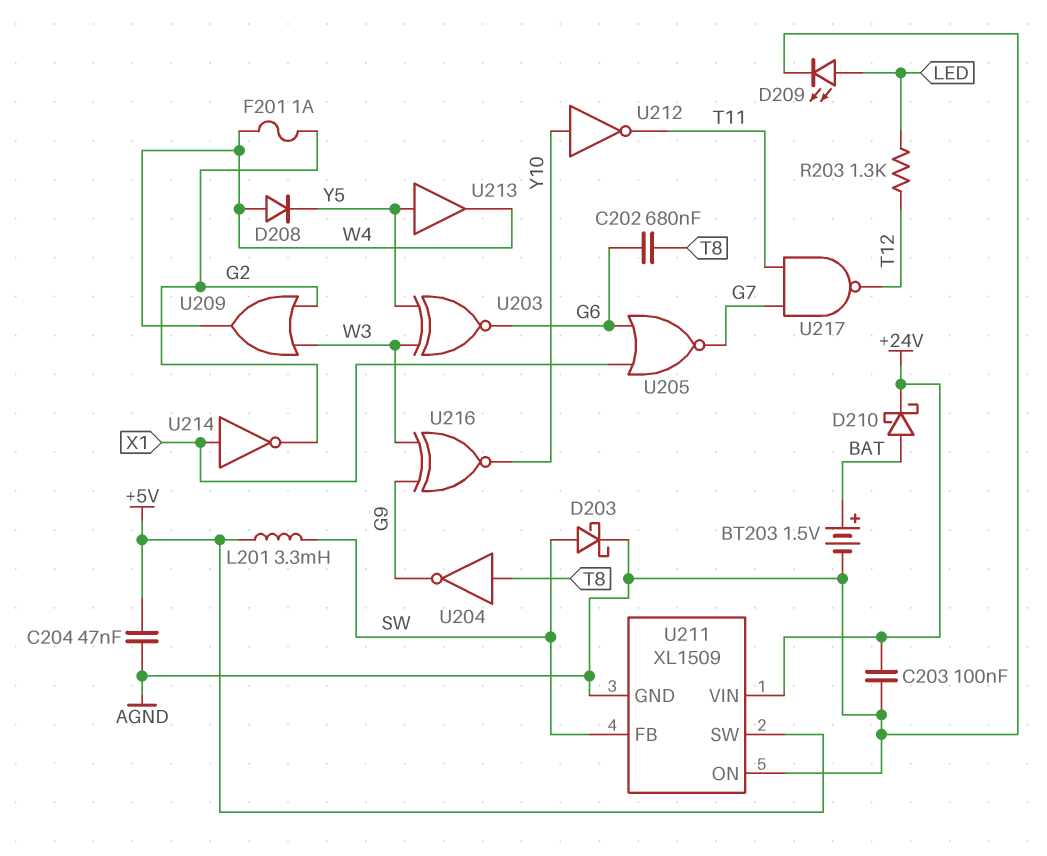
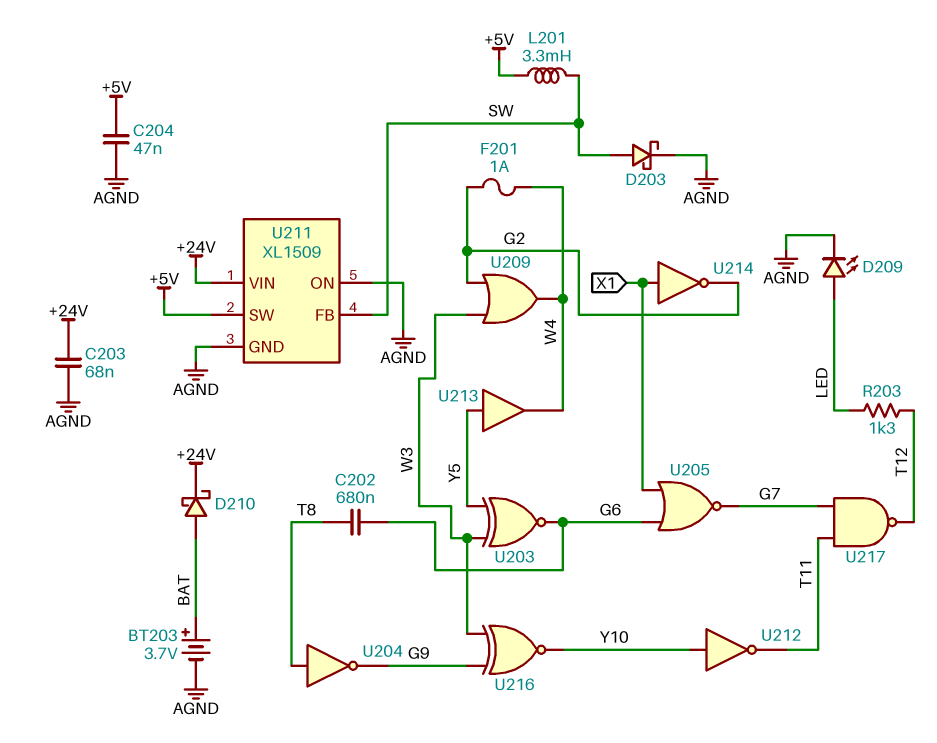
BT203: 1.5V (plus BAT, minus AGND) -> 3.7V (plus BAT, minus AGND)
C203: 100nF (+24V, AGND) -> 68nF (+24V, AGND)
D208: diode (A W4, K Y5) -> none

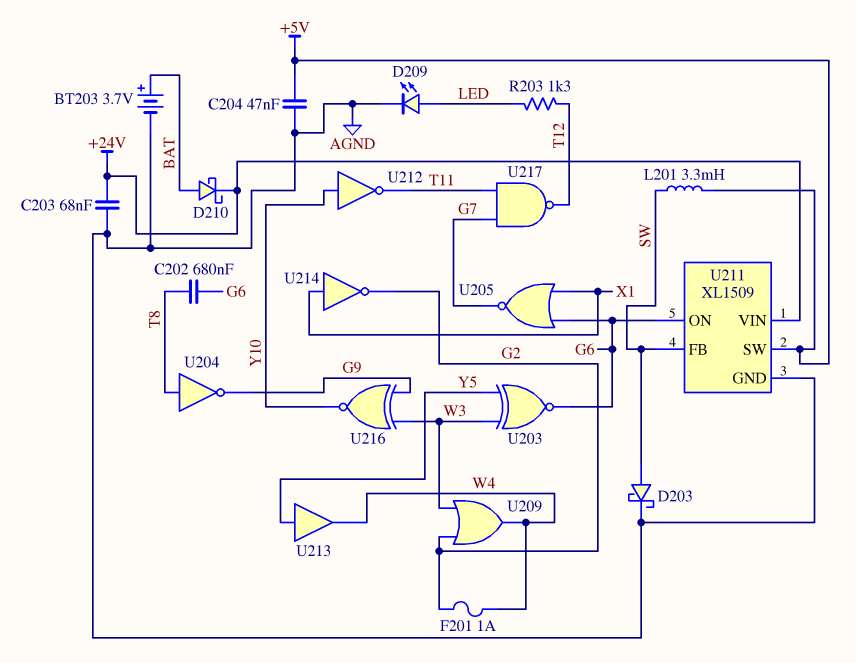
U211 pin ON: AGND -> G6

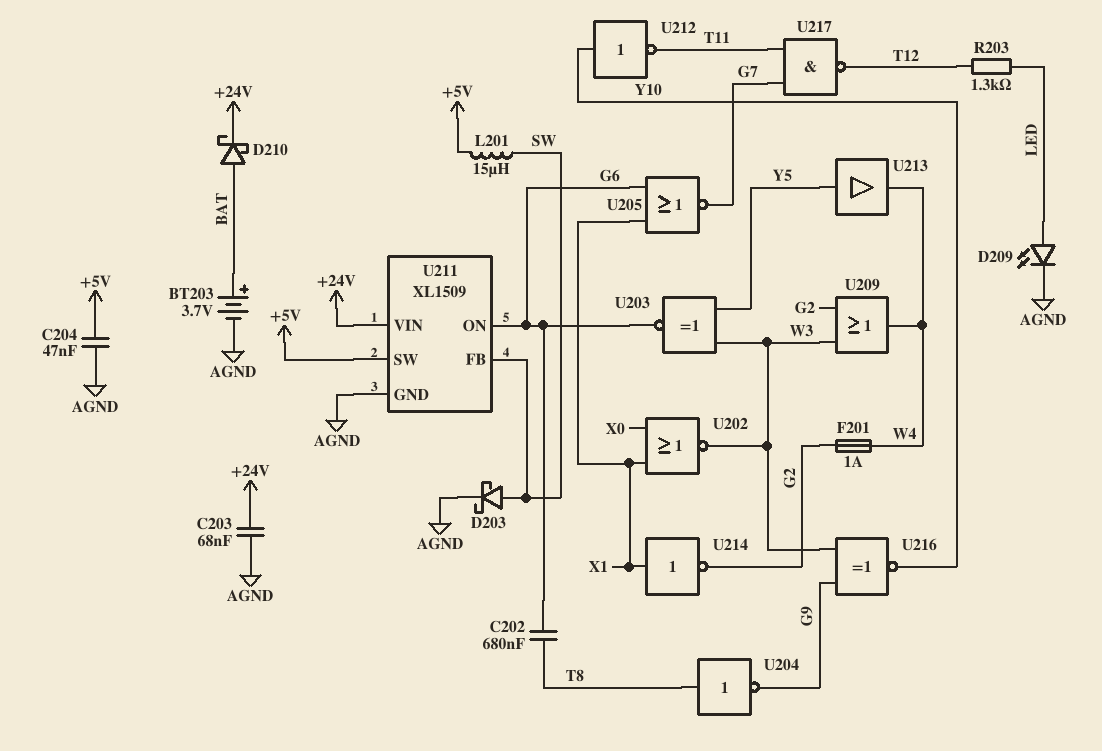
L201: 3.3mH (+5V, SW) -> 15uH (+5V, SW)
U202: none -> NOR (in X0, in X1, out W3)

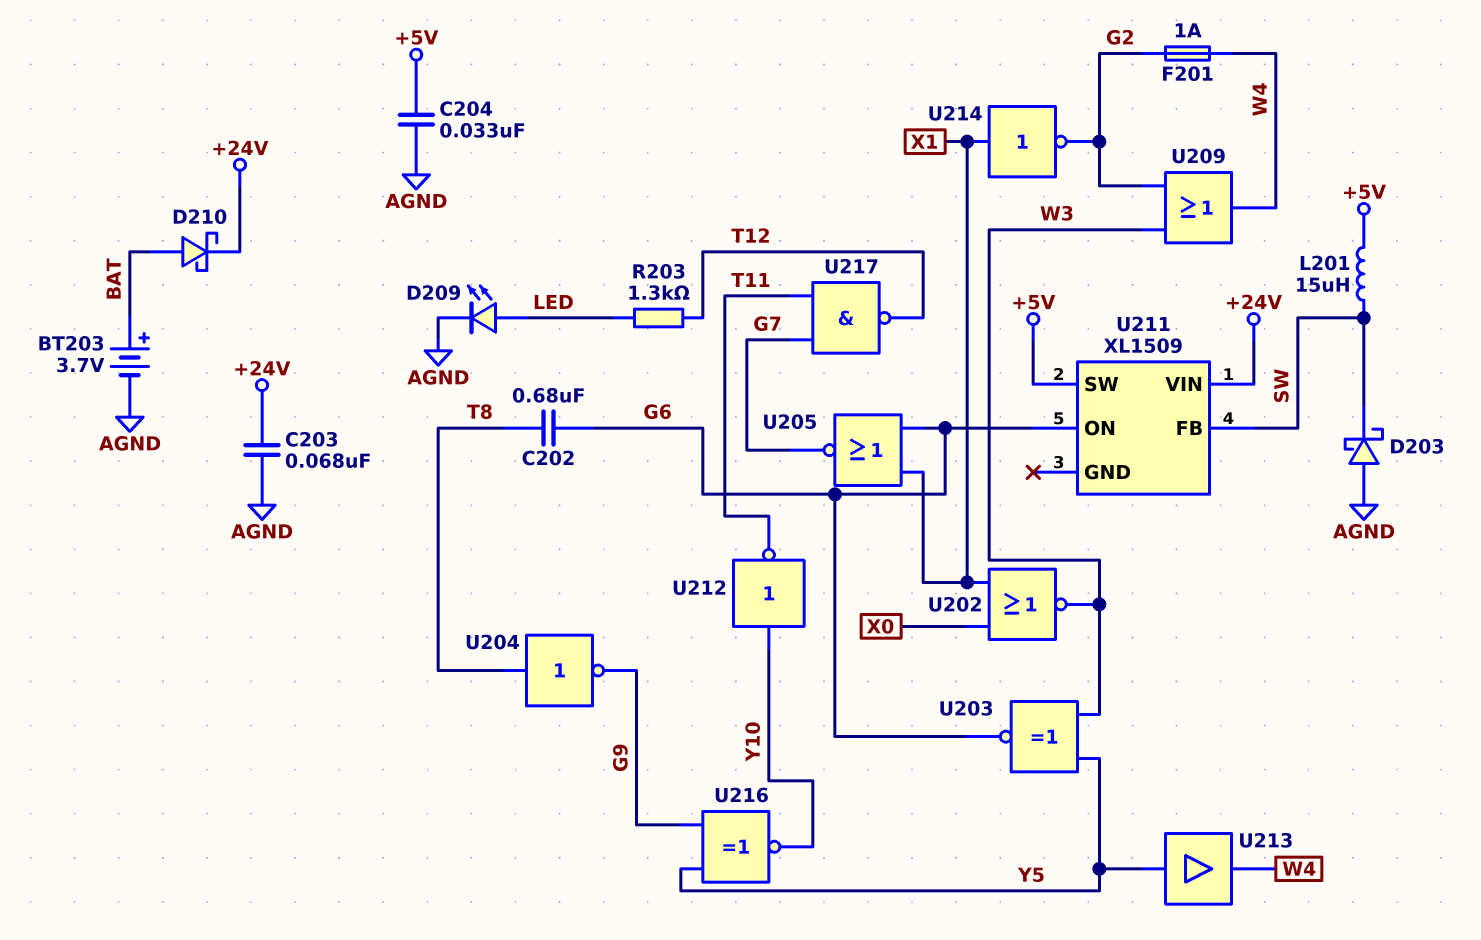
C204: 47nF (+5V, AGND) -> 33nF (+5V, AGND)
D203: schottky (A SW, K AGND) -> schottky (A AGND, K SW)
U211 pin GND: AGND -> none
U216: XNOR (in G9, in W3, out Y10) -> XNOR (in G9, in Y5, out Y10)

